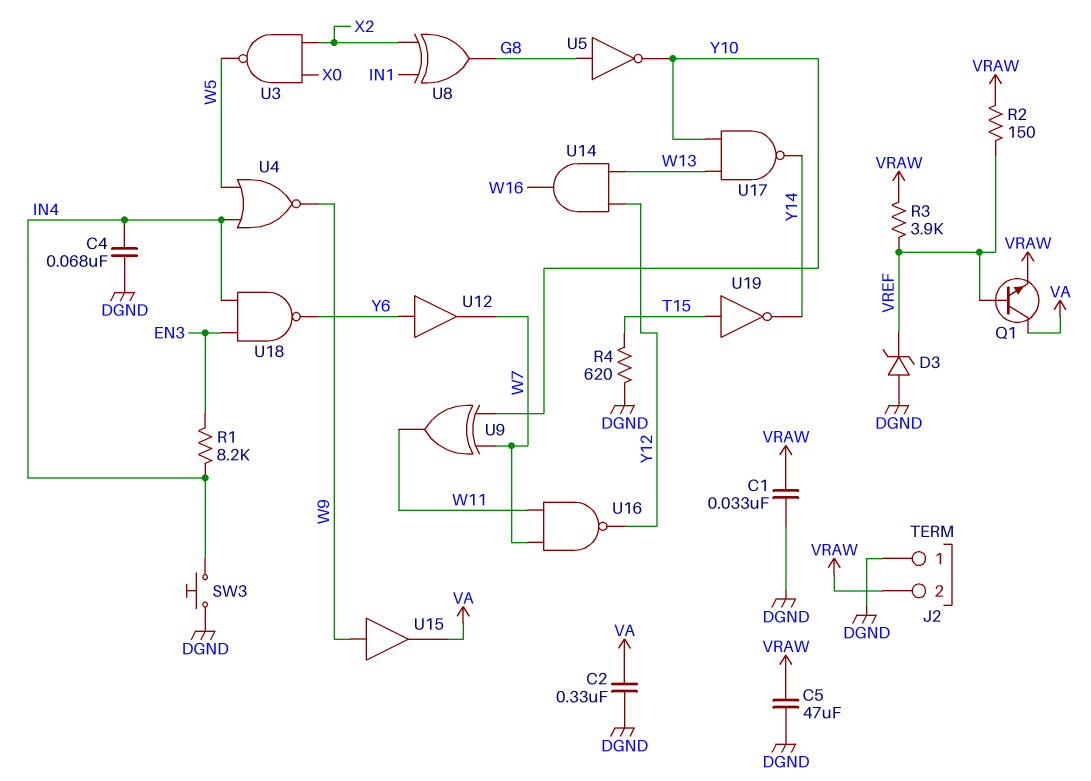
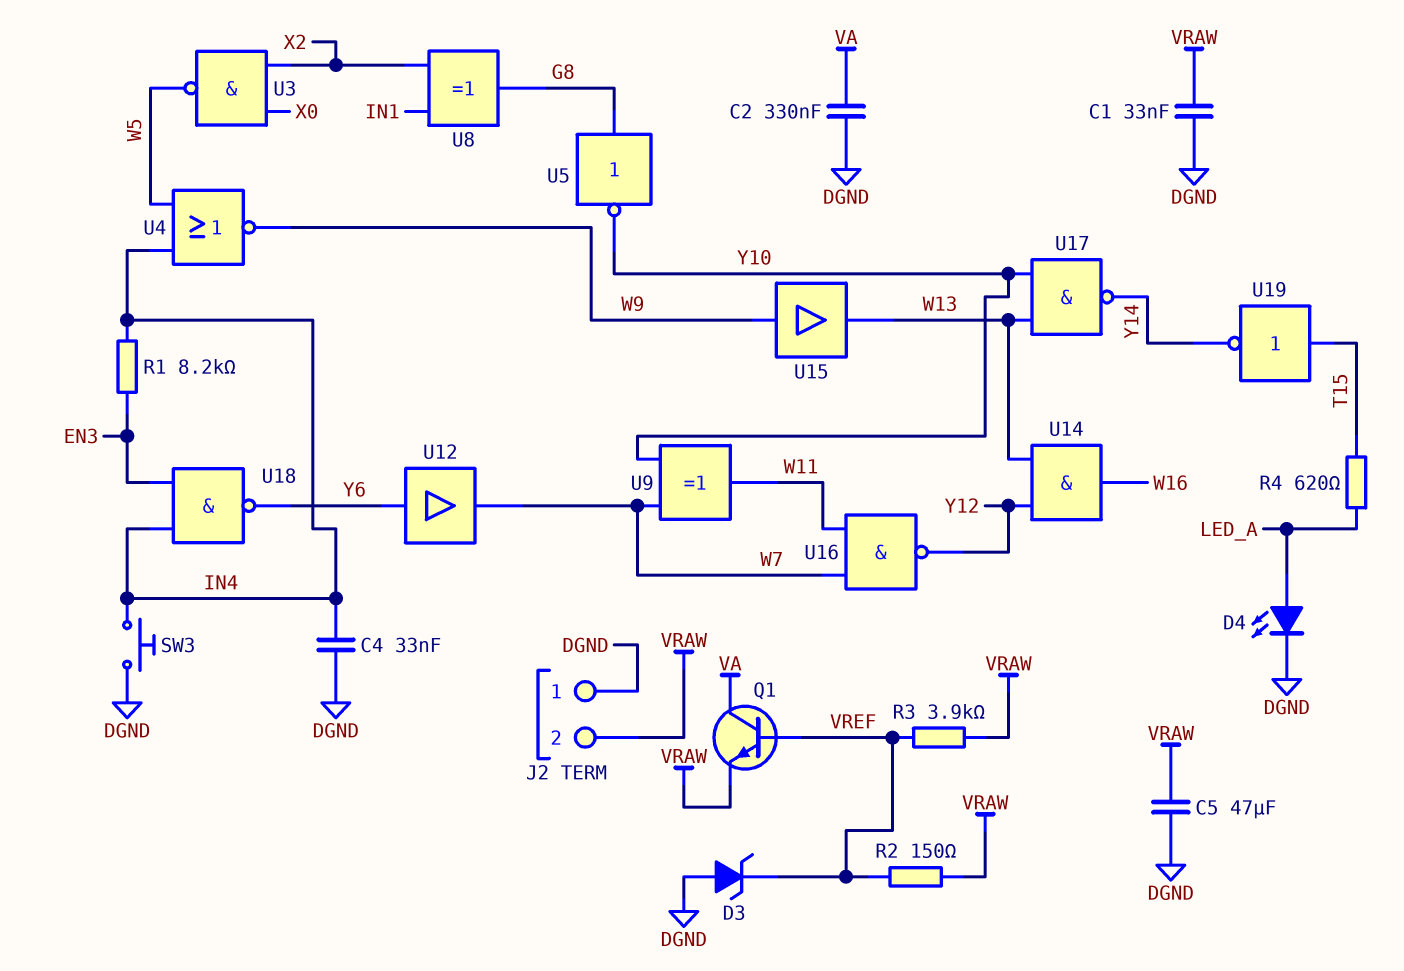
C4: 68nF (DGND, IN4) -> 33nF (DGND, IN4)
D4: none -> LED (A LED_A, K DGND)
R4: 620 (DGND, T15) -> 620 (LED_A, T15)
U15: buffer (in W9, out VA) -> buffer (in W9, out W13)

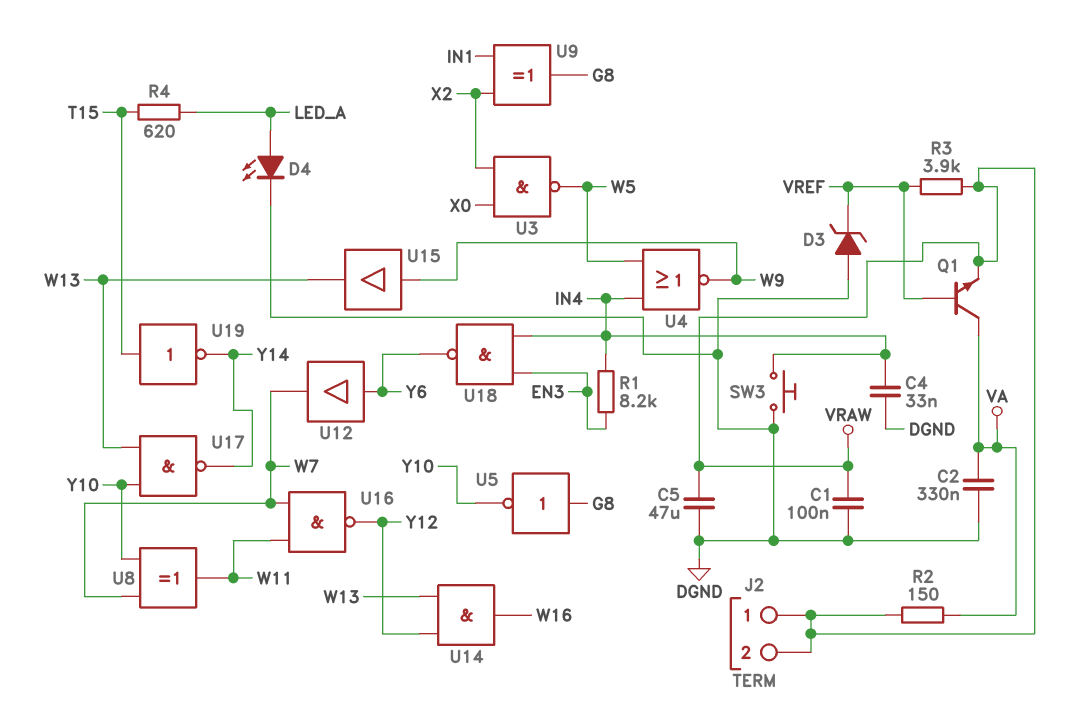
C1: 33nF (DGND, VRAW) -> 100nF (DGND, VRAW)
J2 pin 1: DGND -> VRAW
R2: 150 (VRAW, VREF) -> 150 (VA, VRAW)
U8: XOR (in IN1, in X2, out G8) -> XOR (in W7, in Y10, out W11)
U9: XOR (in W7, in Y10, out W11) -> XOR (in IN1, in X2, out G8)

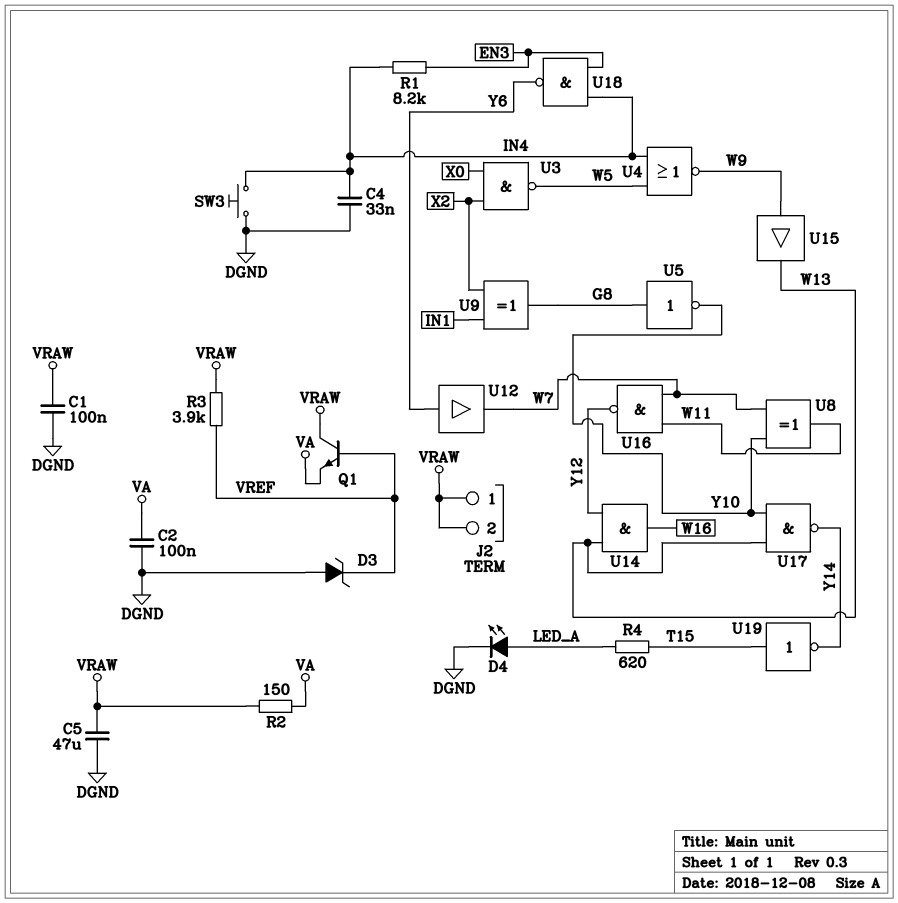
C2: 330nF (DGND, VA) -> 100nF (DGND, VA)
Q1: NPN (B VREF, C VA, E VRAW) -> NPN (B VREF, C VRAW, E VA)

